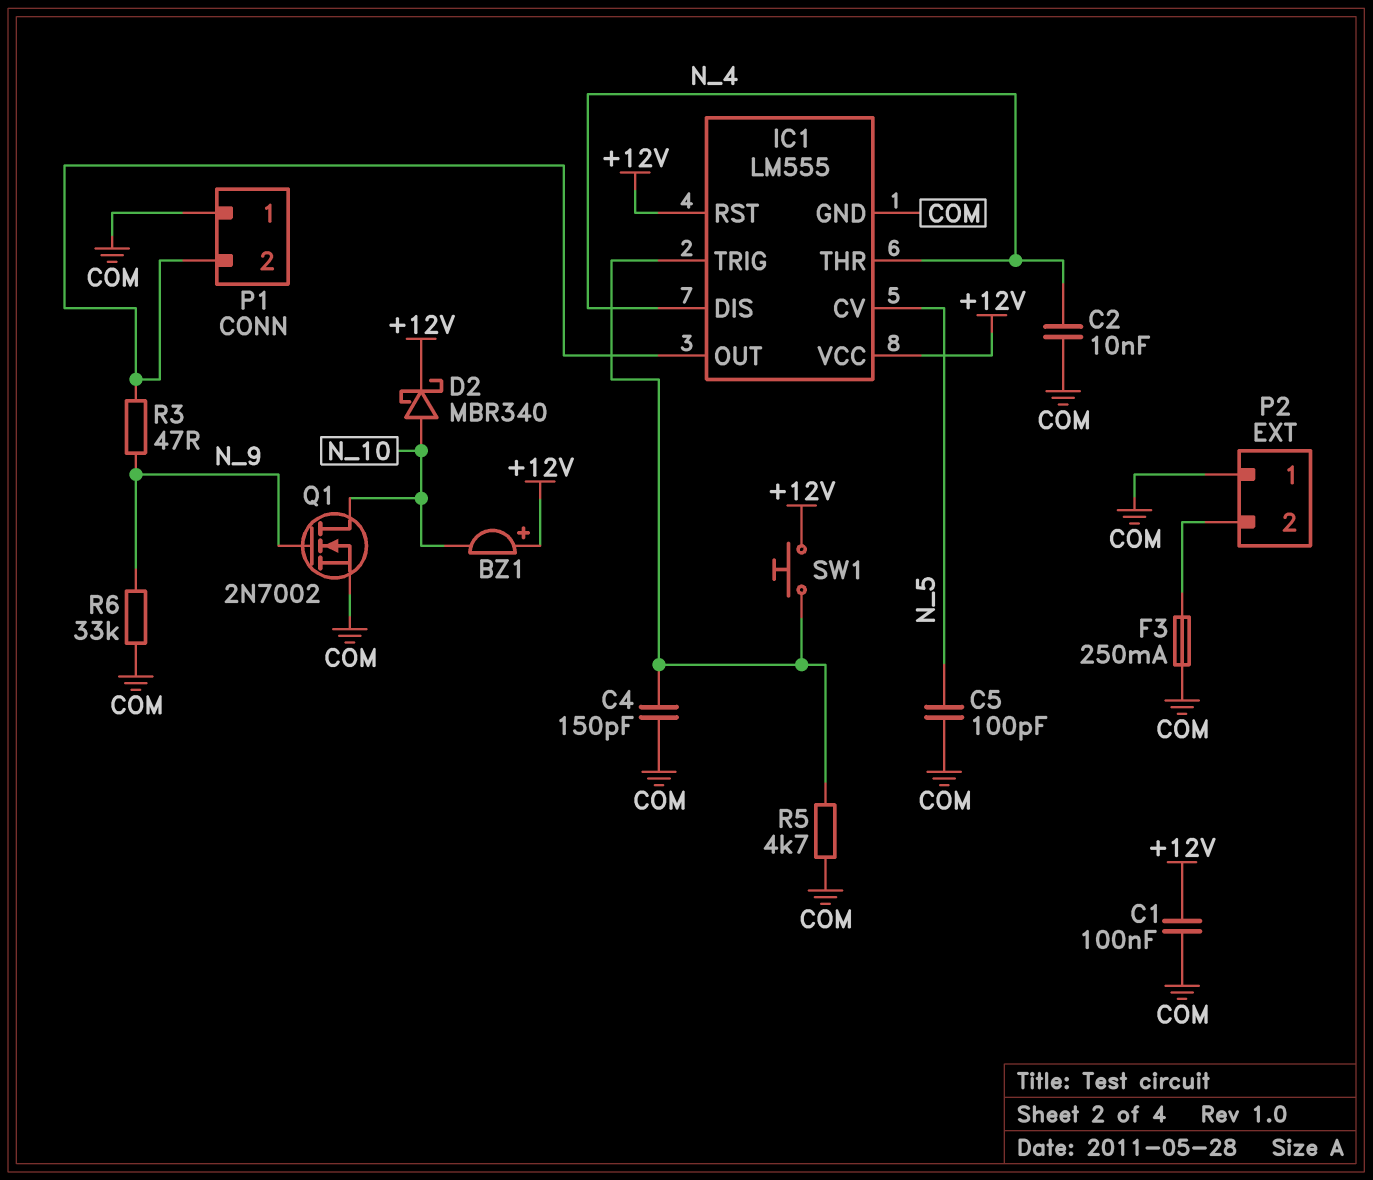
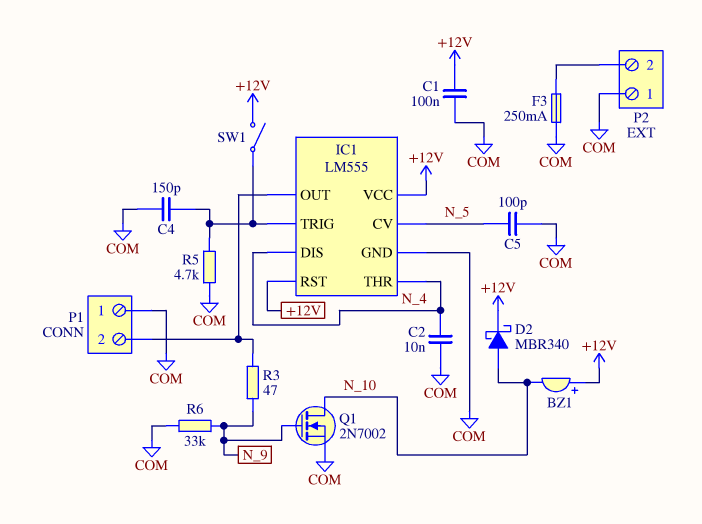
SW1: button (+12V, IC1/TRIG) -> switch (+12V, IC1/TRIG)

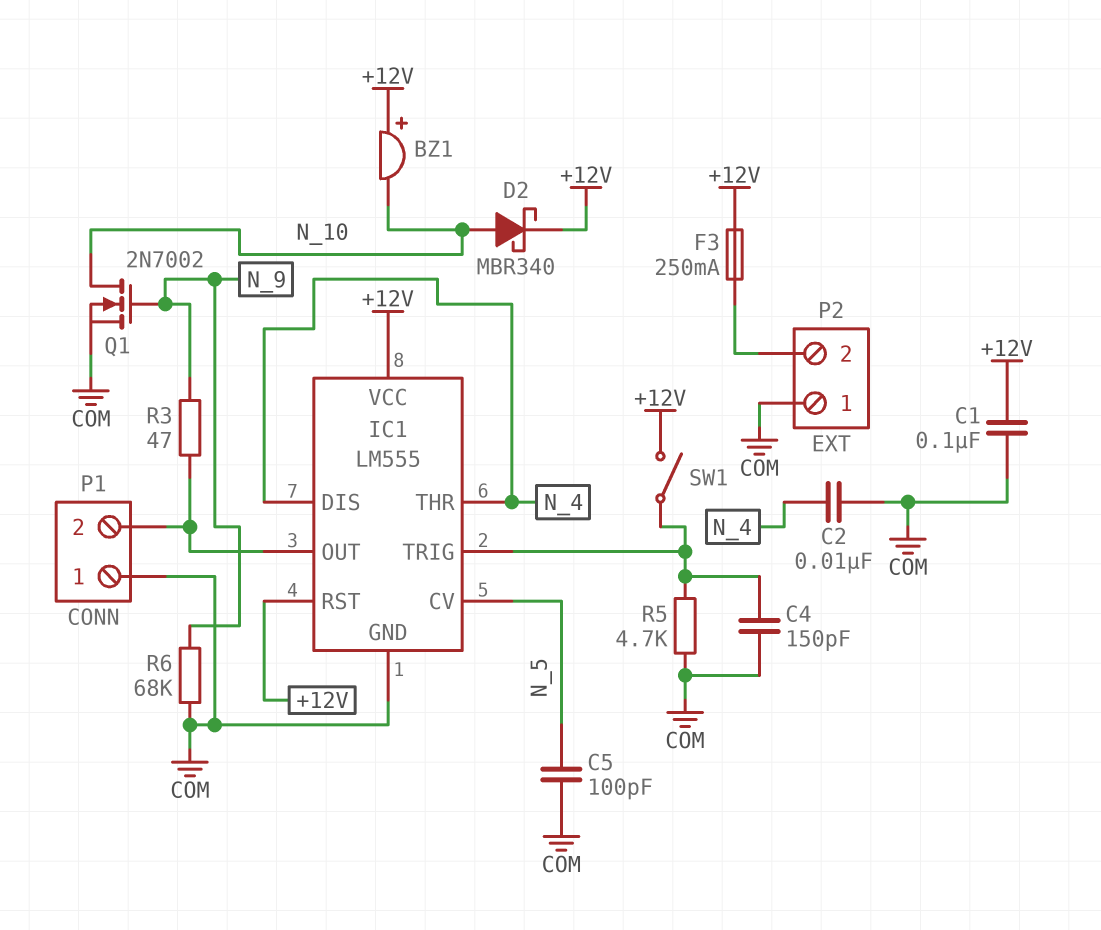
F3: 250mA (COM, P2/2) -> 250mA (+12V, P2/2)
R6: 33k (COM, N_9) -> 68k (COM, N_9)

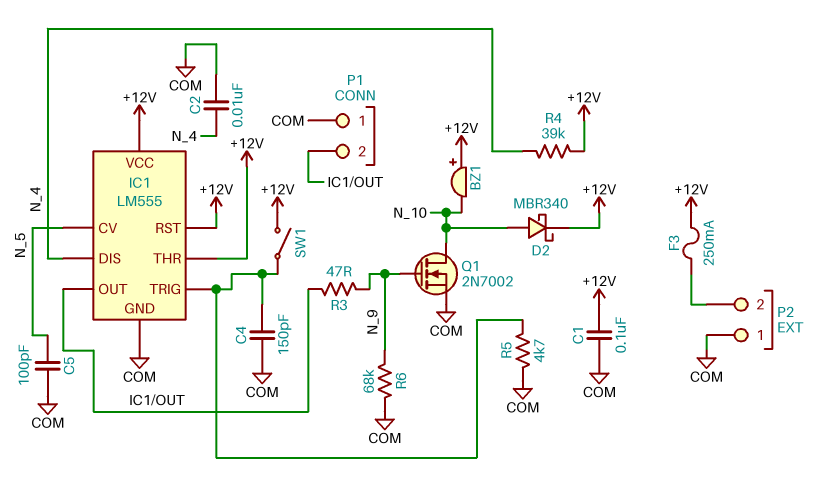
IC1 pin THR: N_4 -> +12V
R4: none -> 39k (+12V, N_4)

